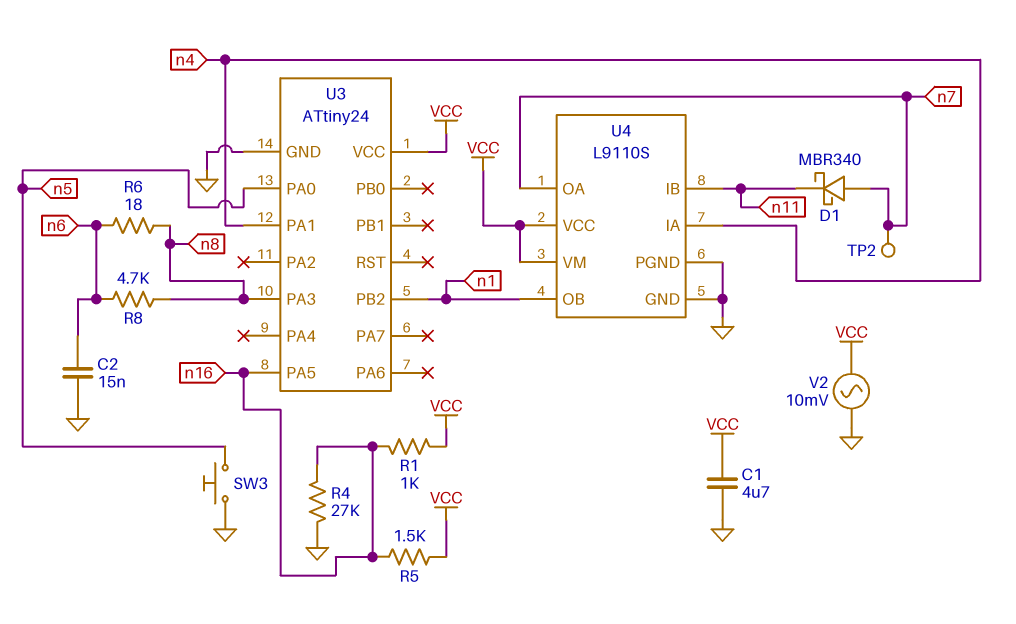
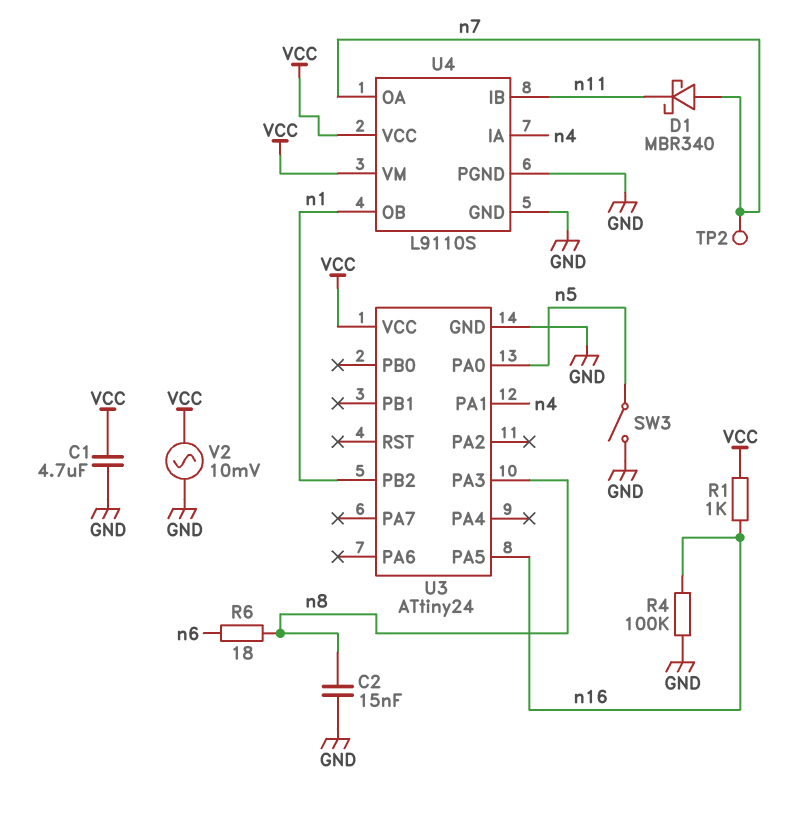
C2: 15nF (GND, n6) -> 15nF (GND, n8)
R4: 27k (GND, n16) -> 100k (GND, n16)
R5: 1.5k (VCC, n16) -> none
R8: 4.7k (n6, n8) -> none
SW3: button (GND, n5) -> switch (GND, n5)

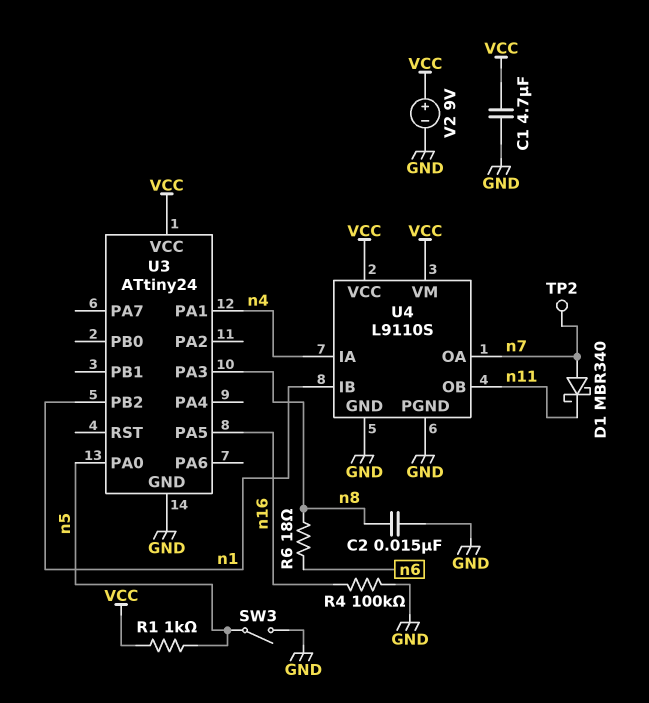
R1: 1k (VCC, n16) -> 1k (VCC, n5)
U4 pin IB: n11 -> n1
U4 pin OB: n1 -> n11
V2: AC 10mV (GND, VCC) -> 9V (plus VCC, minus GND)

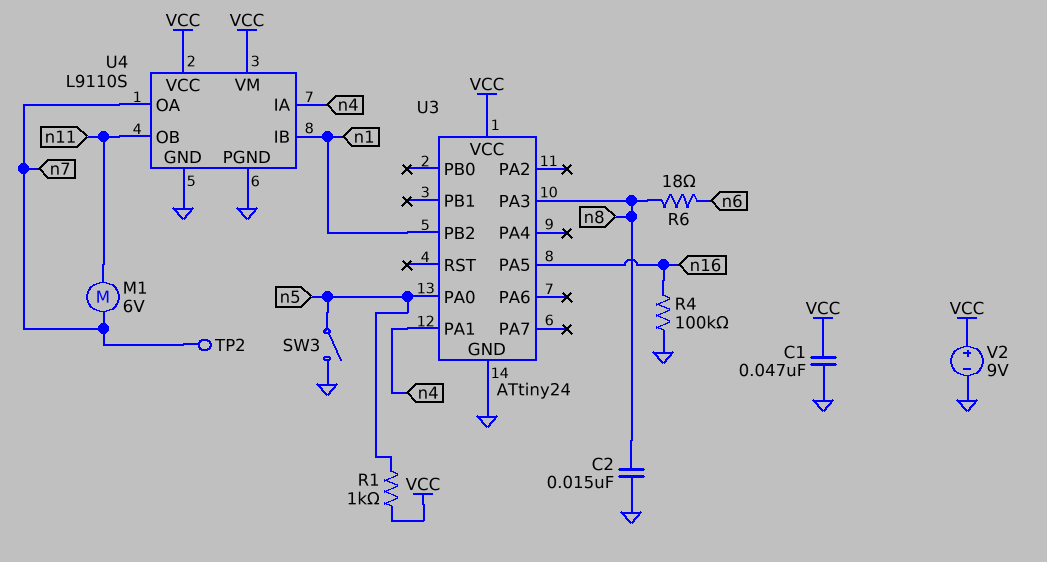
C1: 4.7uF (GND, VCC) -> 47nF (GND, VCC)
D1: schottky MBR340 (A n7, K n11) -> none
M1: none -> motor 6V (n7, n11)

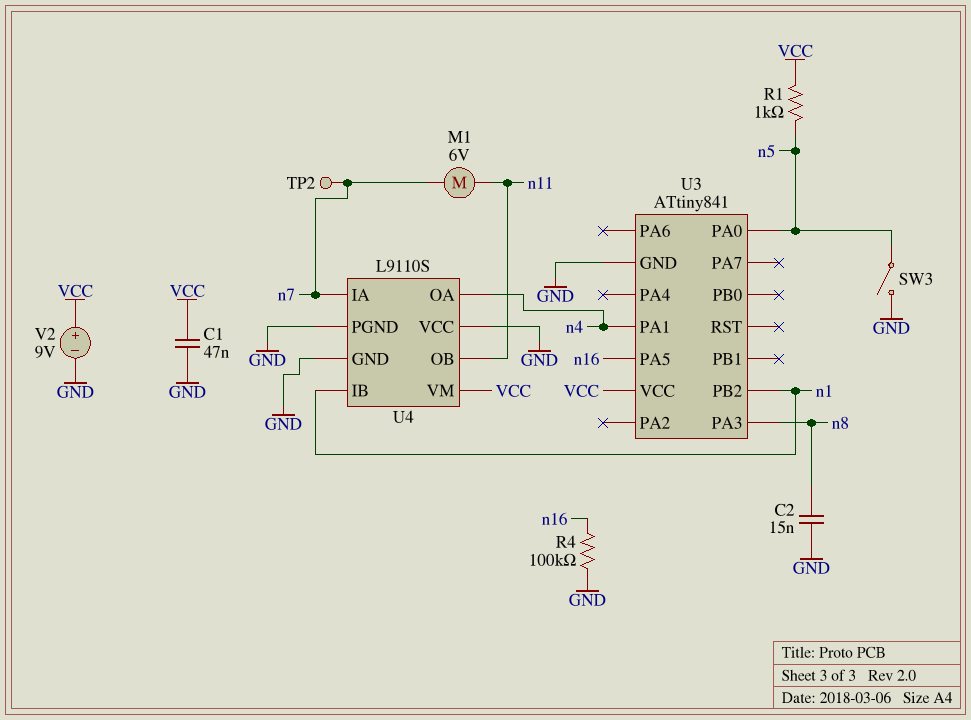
R6: 18 (n6, n8) -> none
U3: ATtiny24 -> ATtiny841
U4 pin IA: n4 -> n7
U4 pin OA: n7 -> n4
U4 pin VCC: VCC -> GND

